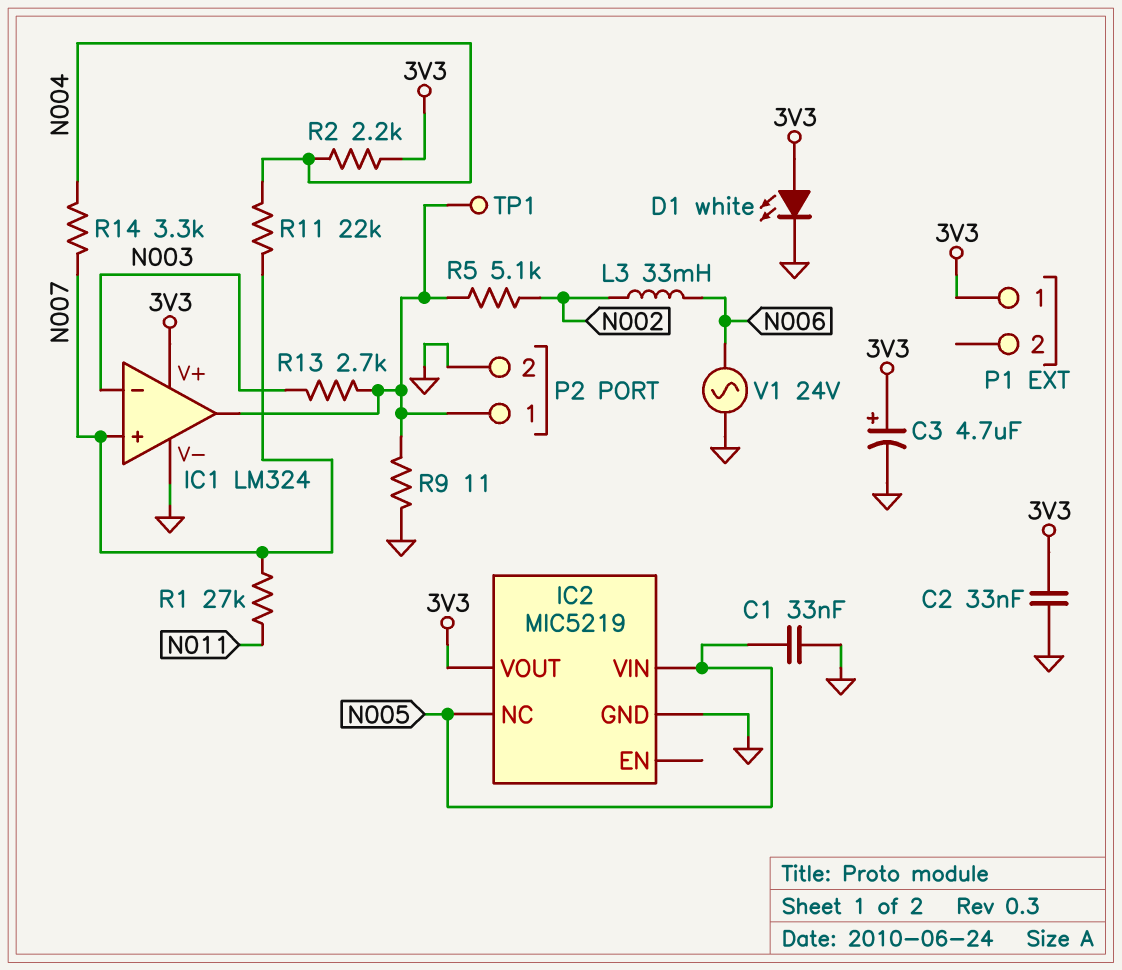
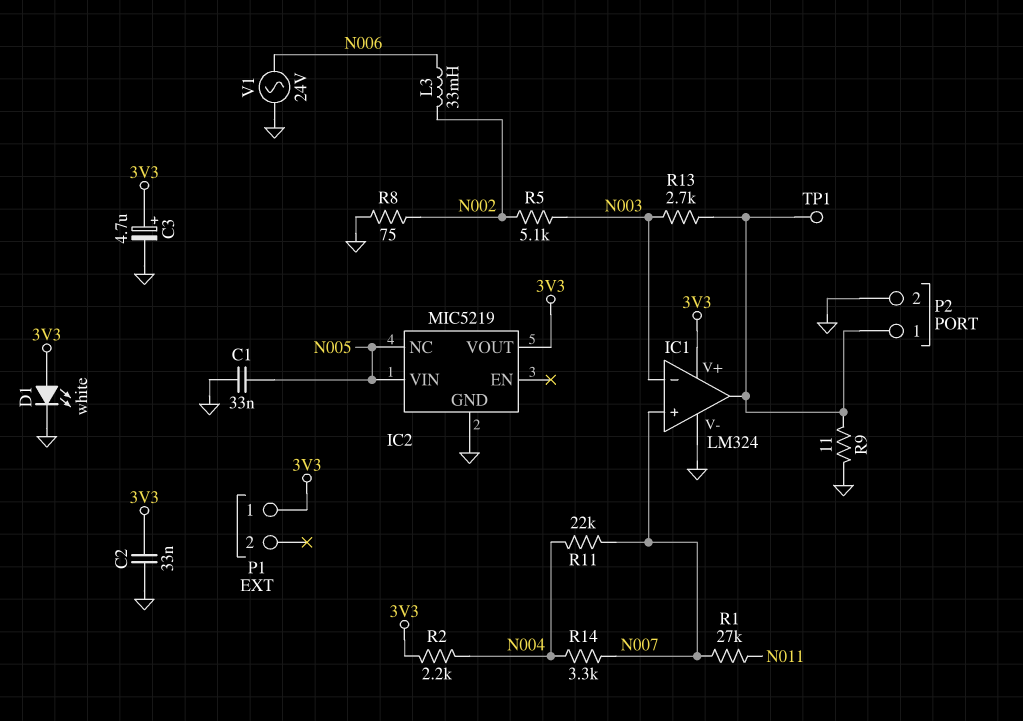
R5: 5.1k (IC1/out, N002) -> 5.1k (N002, N003)
R8: none -> 75 (GND, N002)

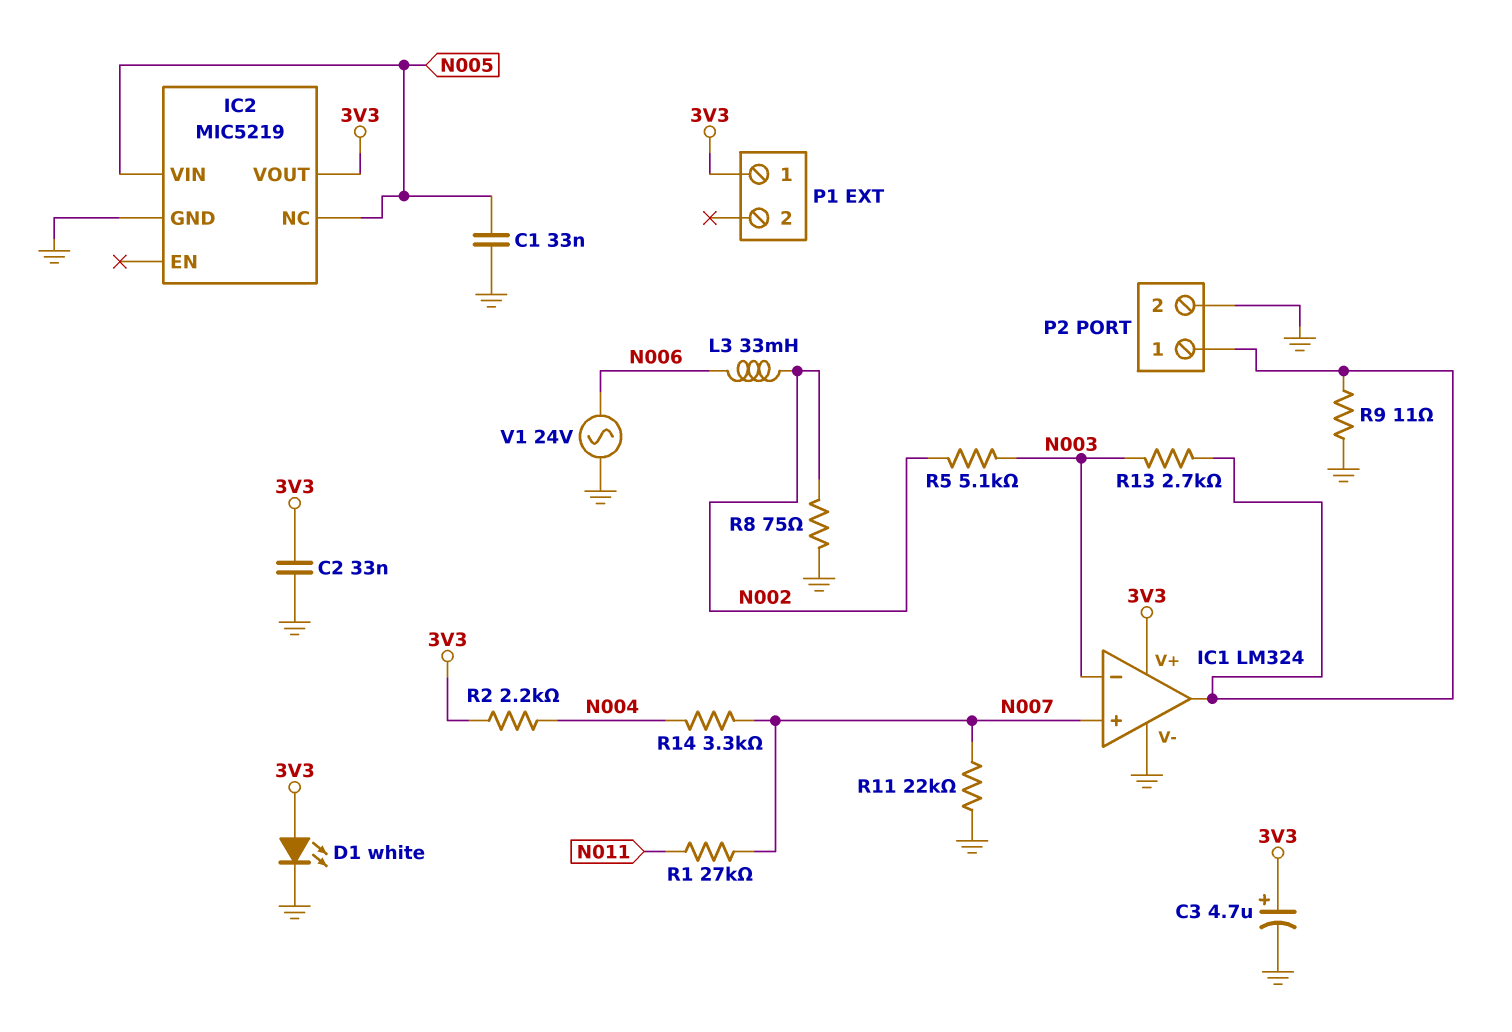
R11: 22k (N004, N007) -> 22k (GND, N007)
TP1: test point (IC1/out) -> none

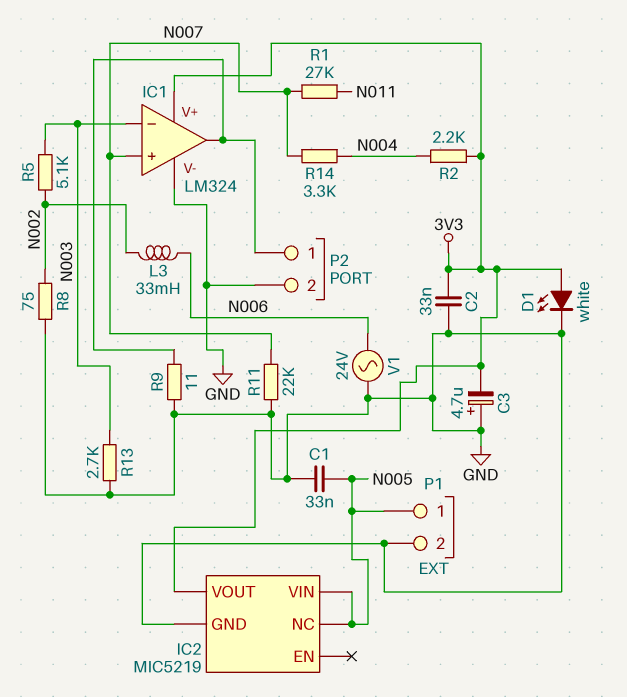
C3: 4.7uF (plus 3V3, minus GND) -> 4.7uF (plus GND, minus 3V3)
P1 pin 1: 3V3 -> N005
P1 pin 2: none -> GND
R13: 2.7k (IC1/out, N003) -> 2.7k (GND, N003)

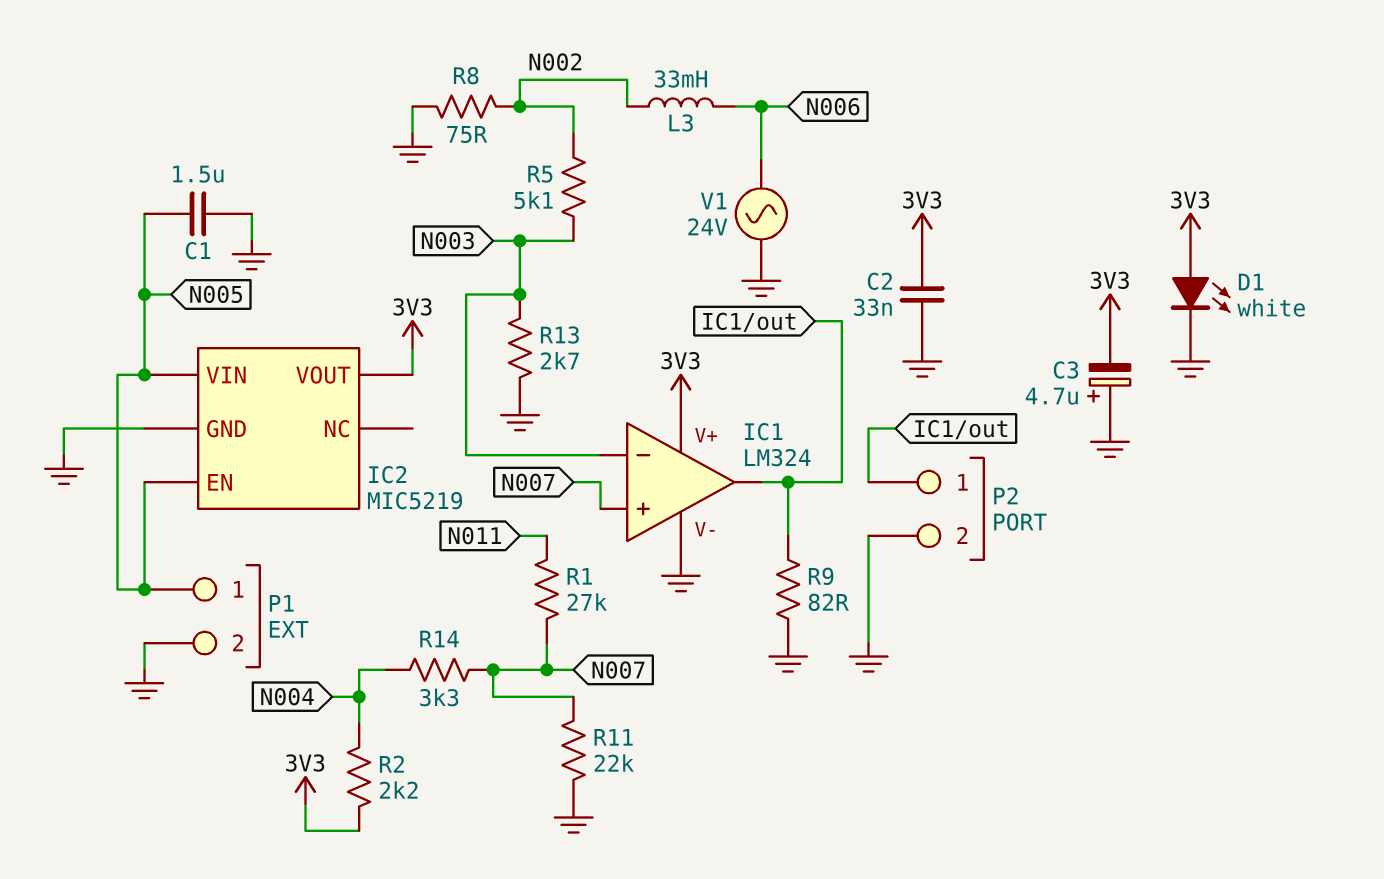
C1: 33nF (GND, N005) -> 1.5uF (GND, N005)
IC2 pin EN: none -> N005
IC2 pin NC: N005 -> none
R9: 11 (GND, IC1/out) -> 82 (GND, IC1/out)

